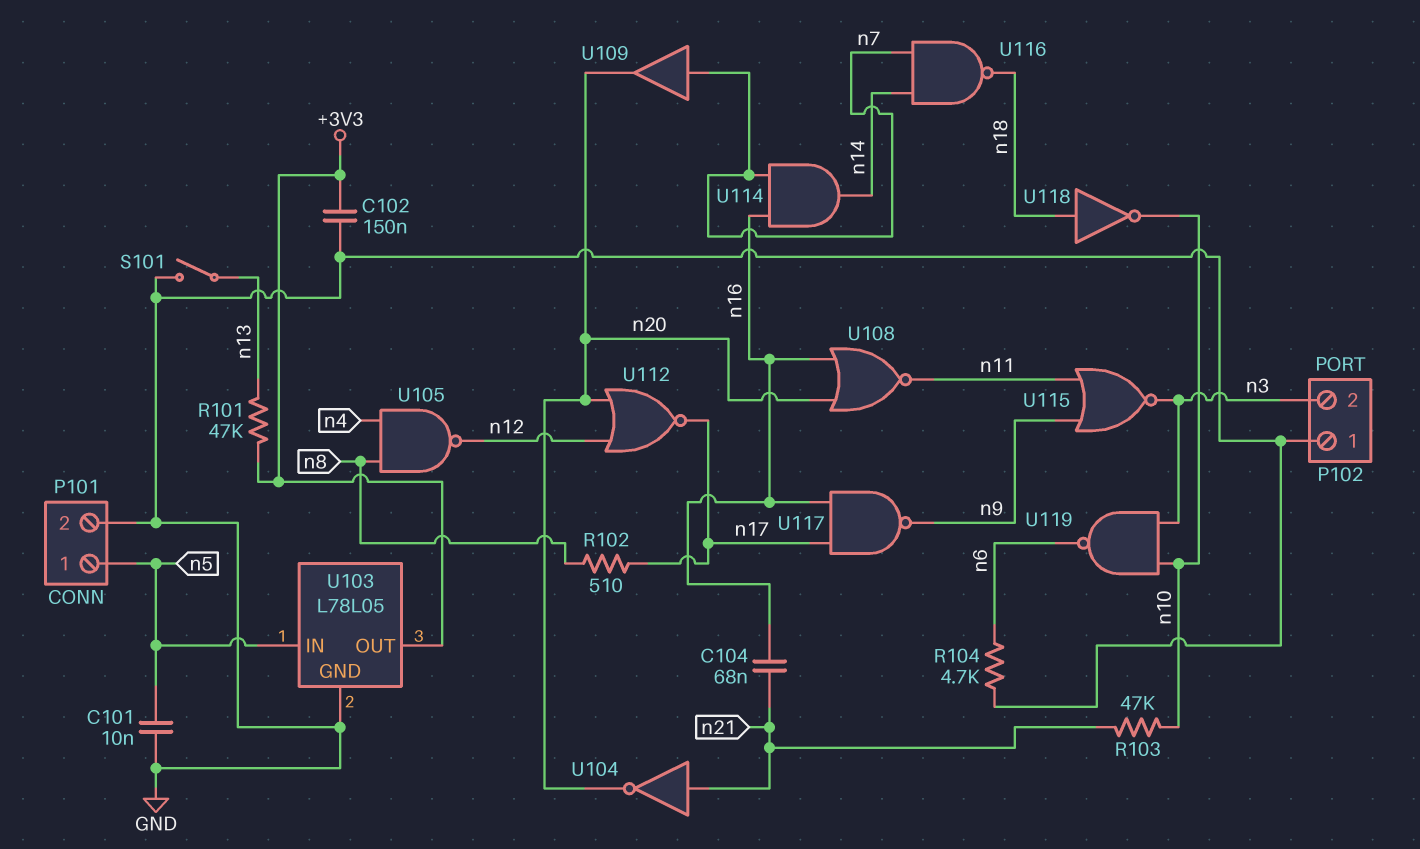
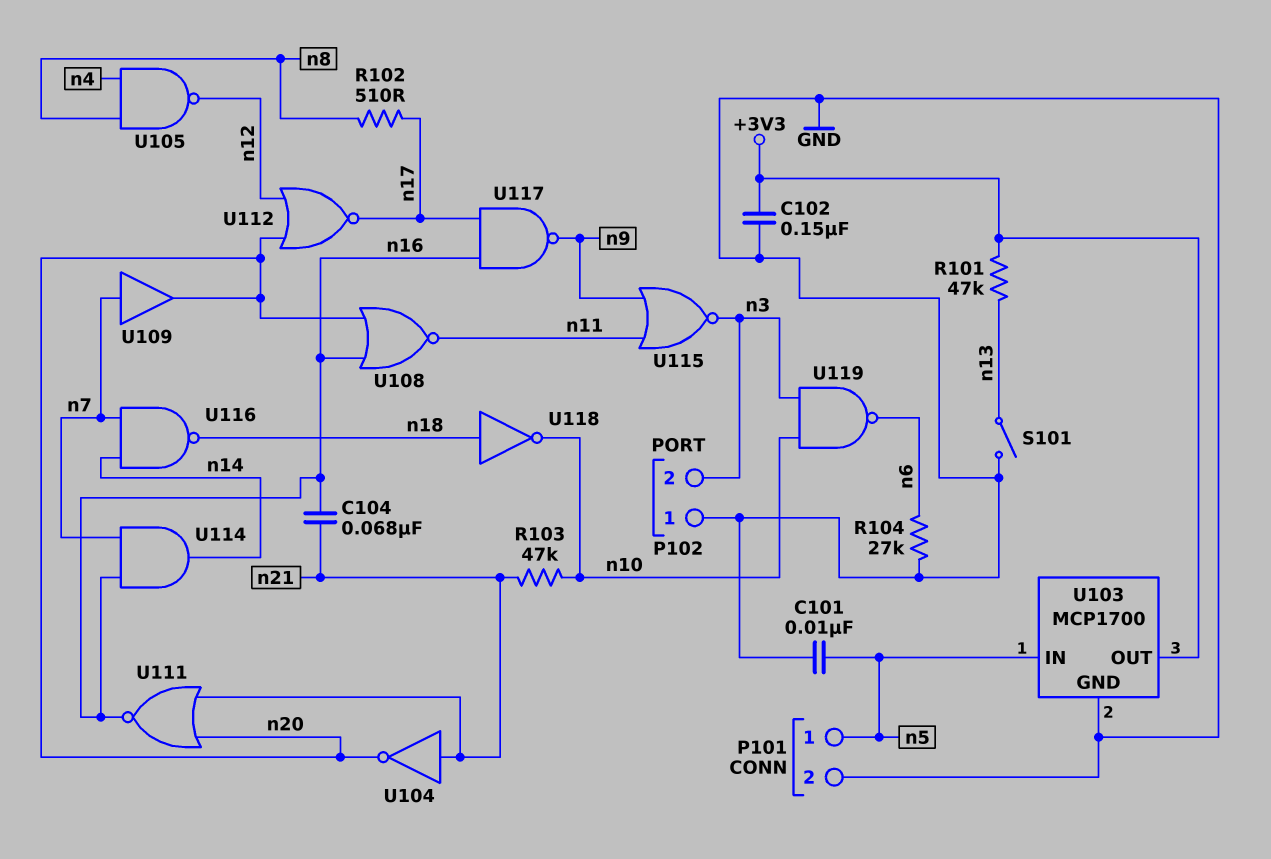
R104: 4.7k (GND, n6) -> 27k (GND, n6)
U103: L78L05 -> MCP1700
U111: none -> NOR (in n20, in n21, out n16)

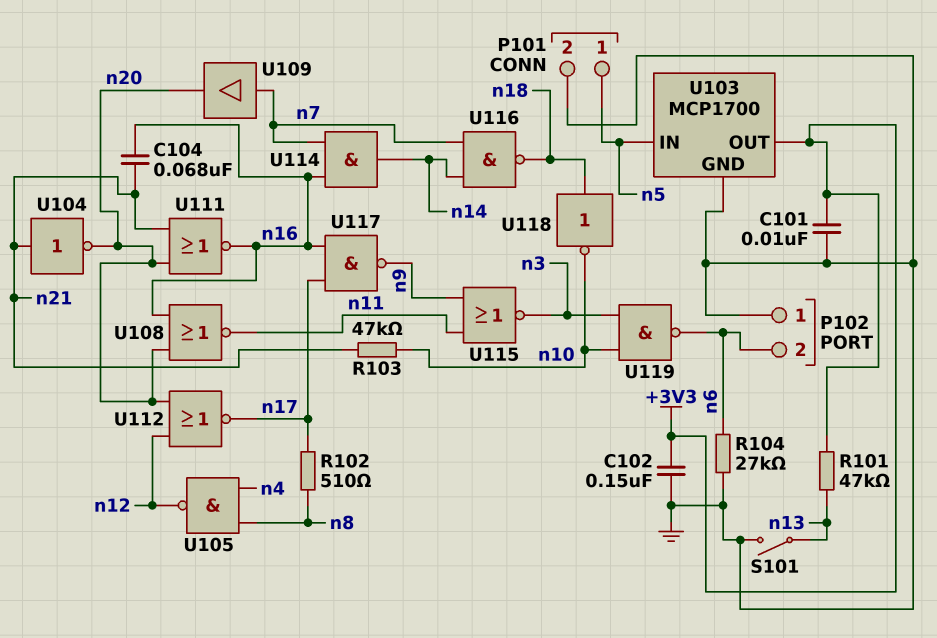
C101: 10nF (GND, n5) -> 10nF (+3V3, GND)
P102 pin 2: n3 -> n6

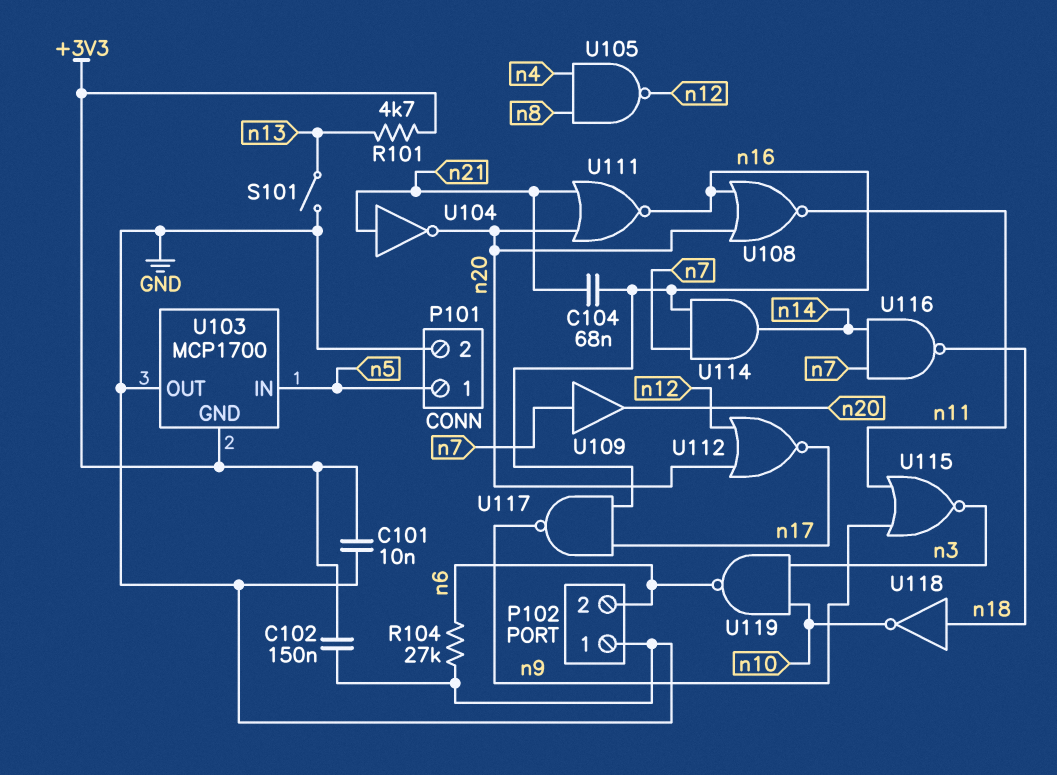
R101: 47k (+3V3, n13) -> 4.7k (+3V3, n13)
R102: 510 (n8, n17) -> none
R103: 47k (n10, n21) -> none
U103 pin GND: GND -> +3V3
U103 pin OUT: +3V3 -> GND

